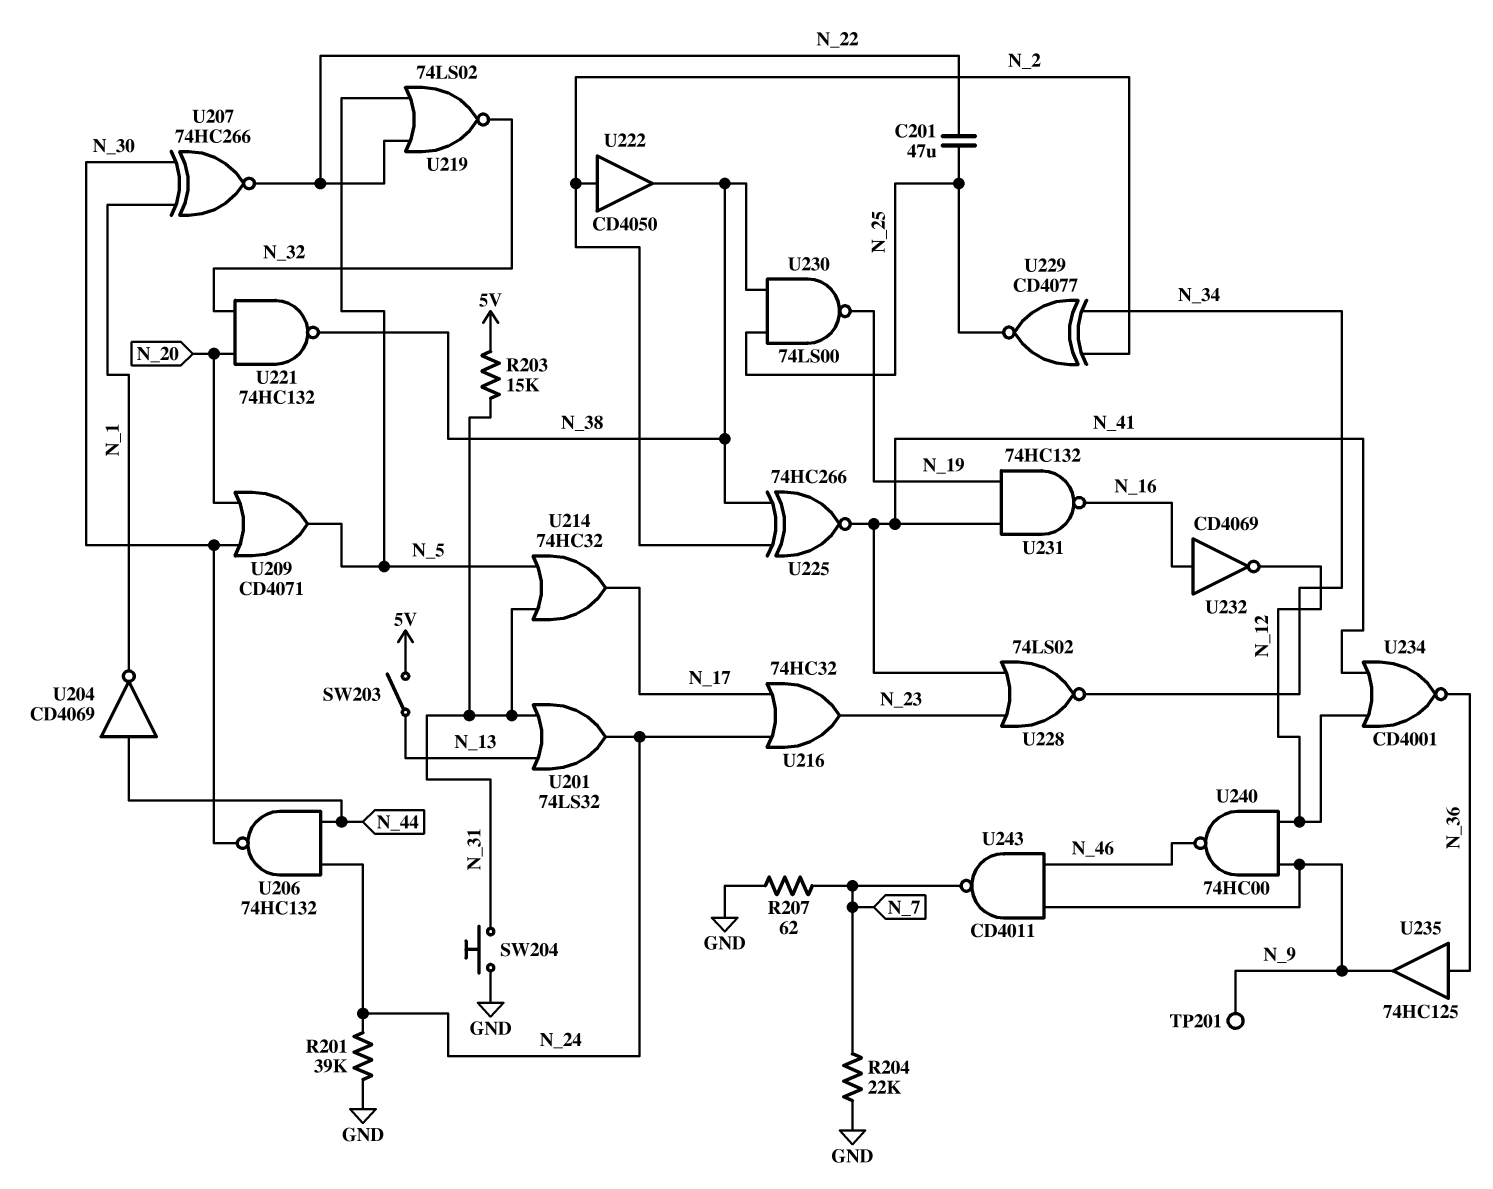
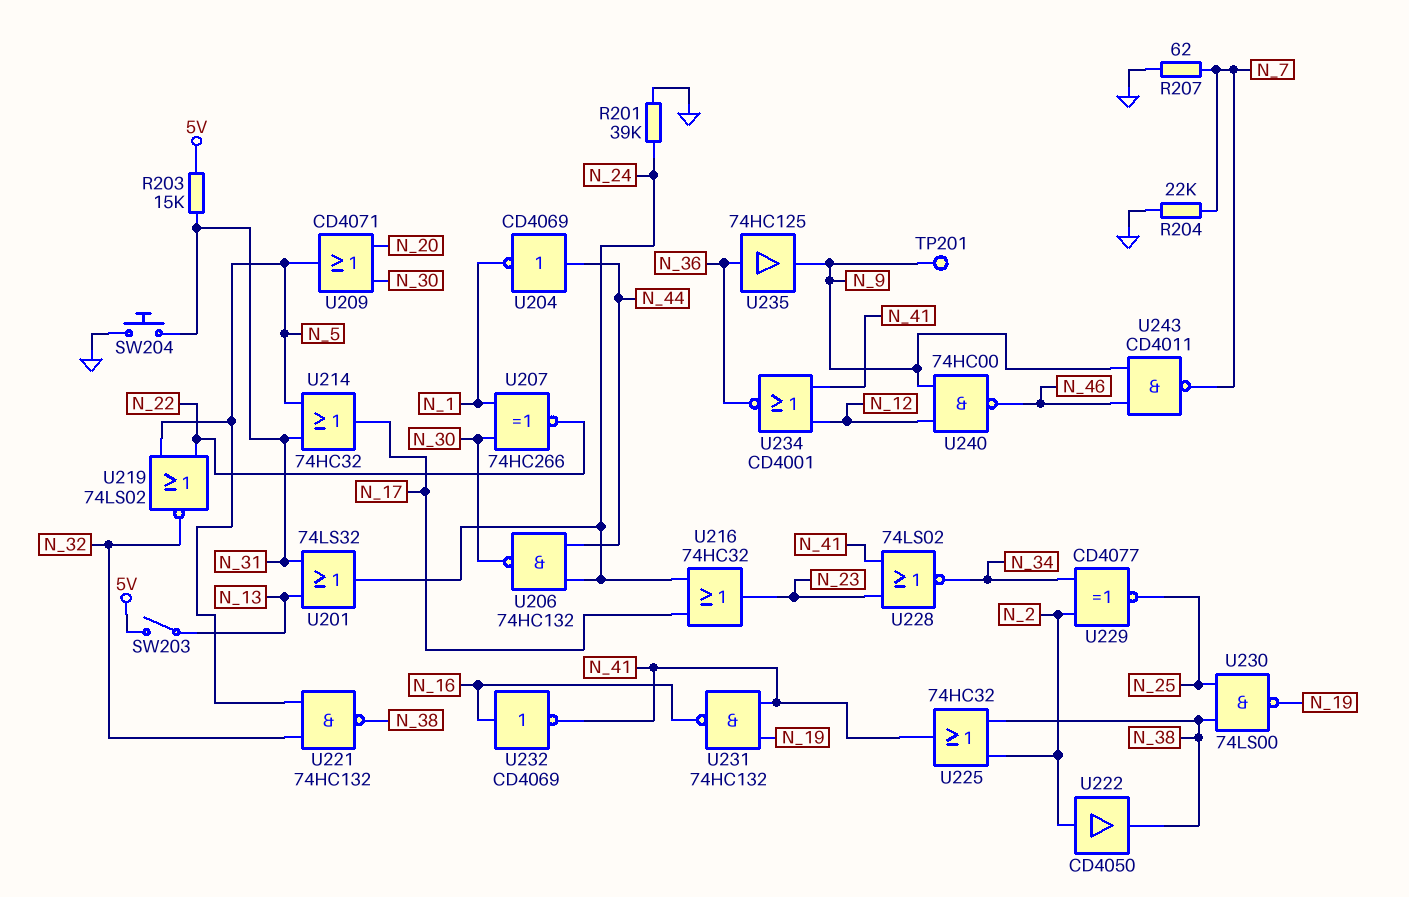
C201: 47uF (N_22, N_25) -> none
U221: NAND 74HC132 (in N_20, in N_32, out N_38) -> NAND 74HC132 (in N_5, in N_32, out N_38)
U225: XNOR 74HC266 (in N_2, in N_38, out N_41) -> OR 74HC32 (in N_2, in N_38, out N_41)
U232: NOT CD4069 (in N_16, out N_12) -> NOT CD4069 (in N_16, out N_41)

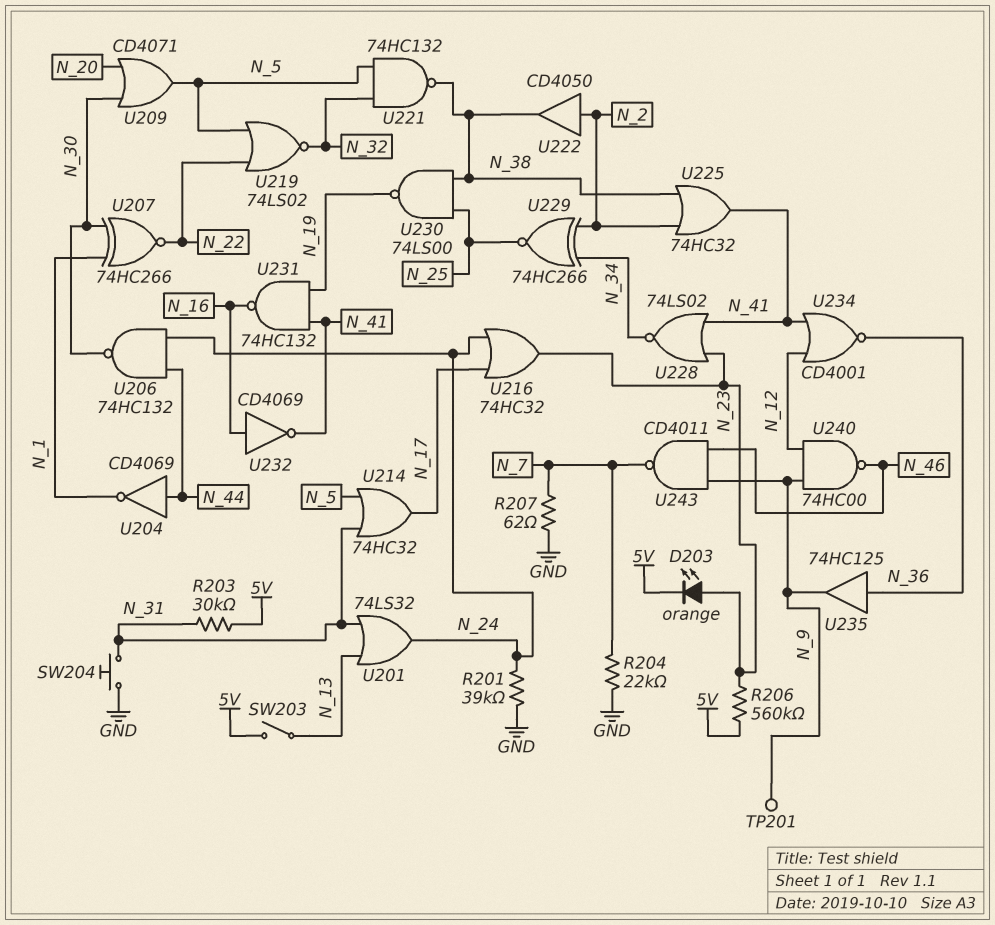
D203: none -> LED orange (A N_23, K 5V)
R203: 15k (5V, N_31) -> 30k (5V, N_31)
R206: none -> 560k (5V, N_23)
U229: XNOR CD4077 (in N_2, in N_34, out N_25) -> XNOR 74HC266 (in N_2, in N_34, out N_25)

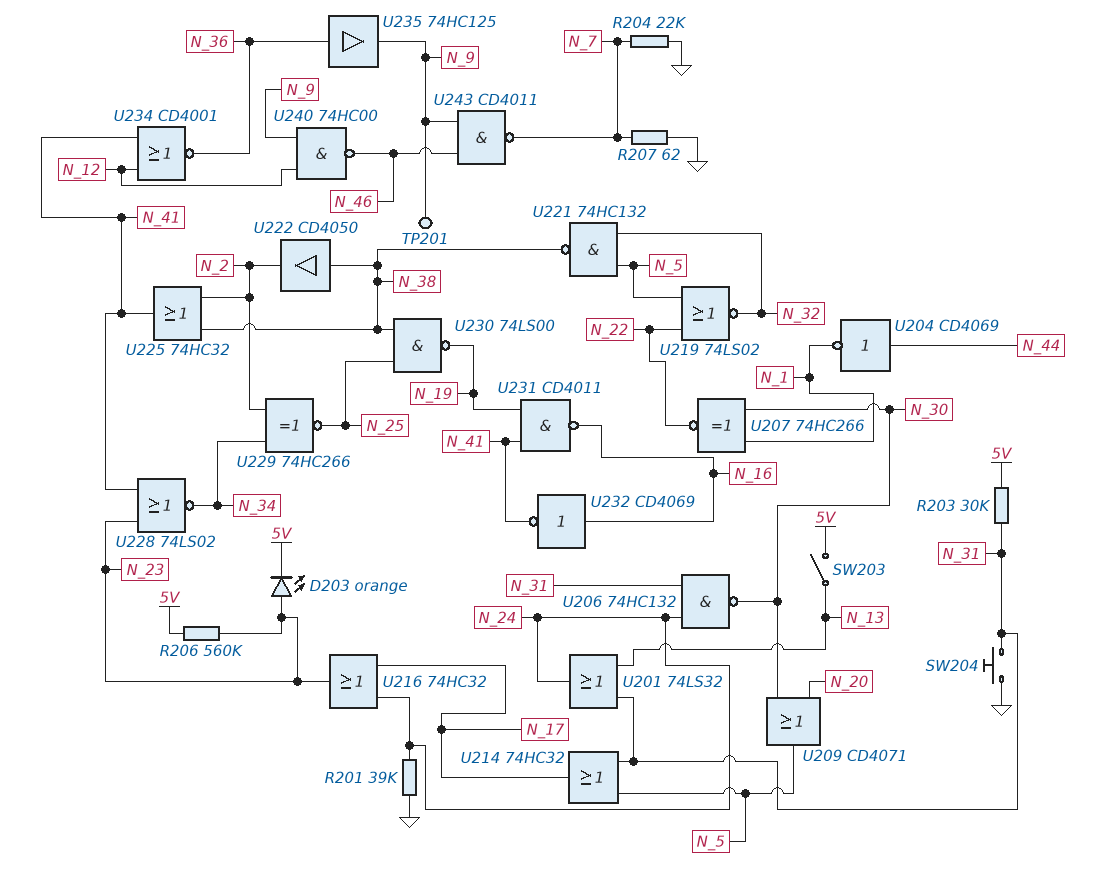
U206: NAND 74HC132 (in N_24, in N_44, out N_30) -> NAND 74HC132 (in N_24, in N_31, out N_30)
U222: buffer CD4050 (in N_2, out N_38) -> buffer CD4050 (in N_38, out N_2)
U231: NAND 74HC132 (in N_19, in N_41, out N_16) -> NAND CD4011 (in N_19, in N_41, out N_16)

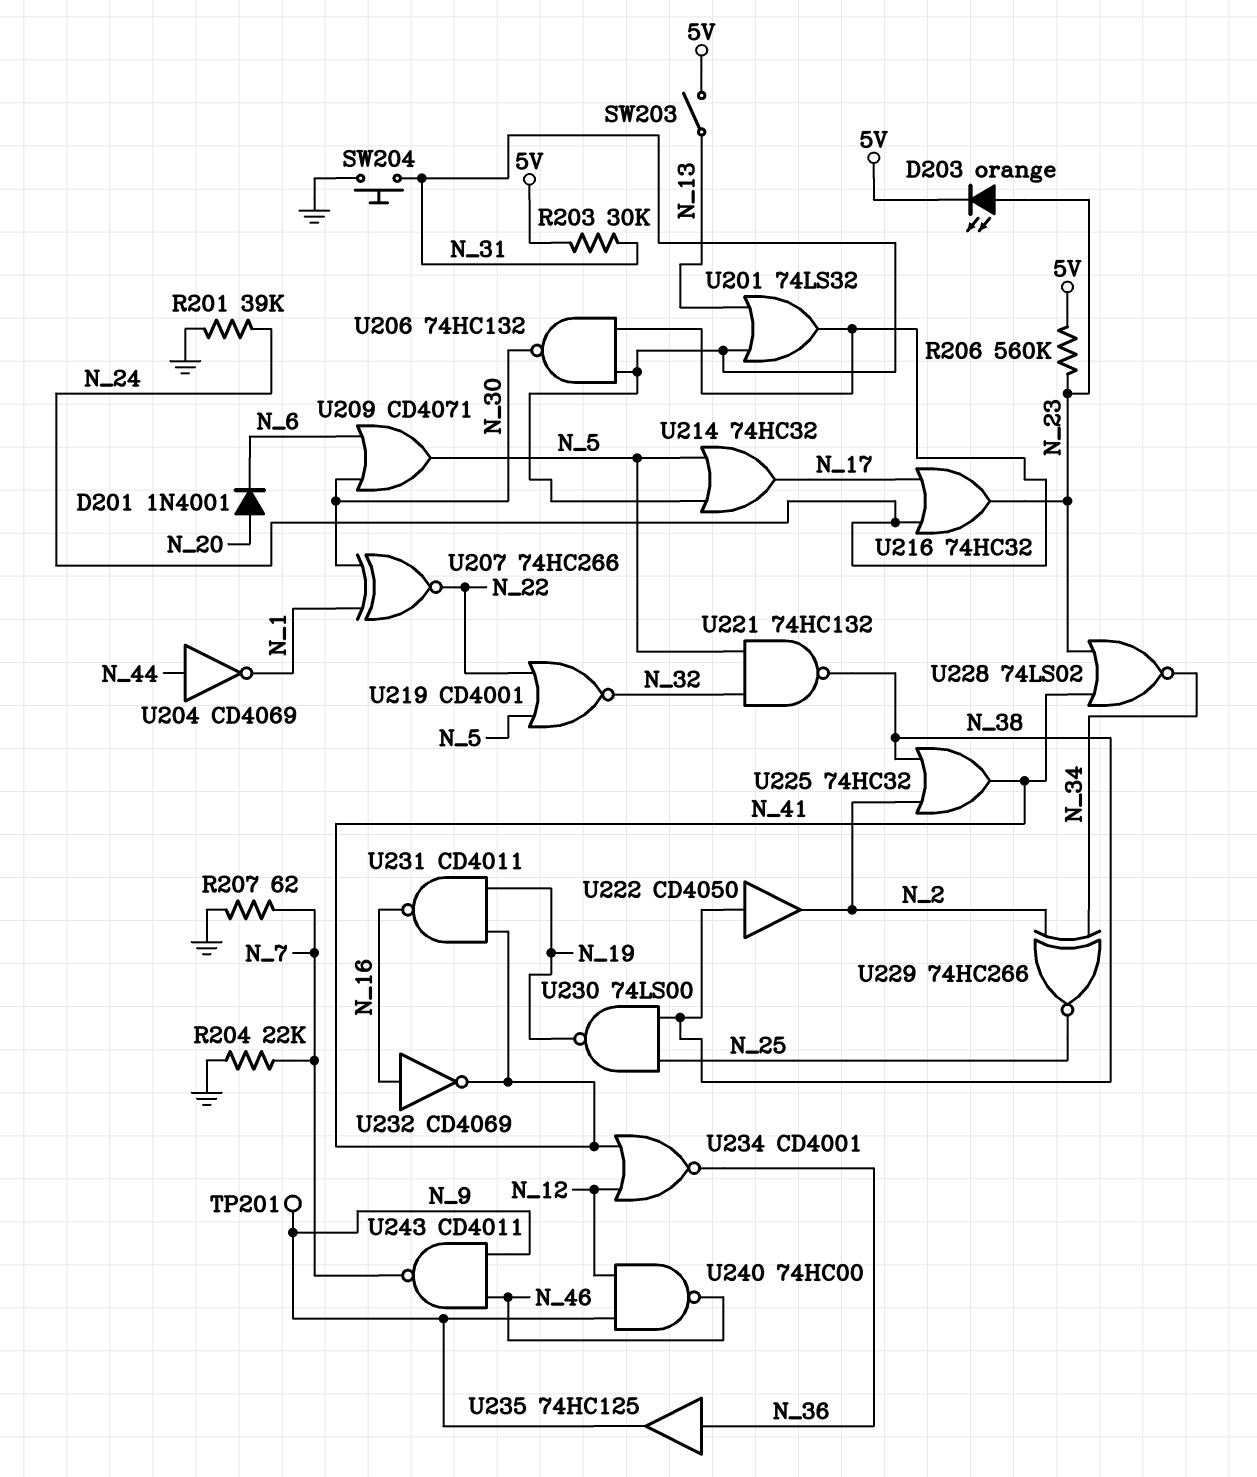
D201: none -> diode 1N4001 (A N_20, K N_6)
U209: OR CD4071 (in N_20, in N_30, out N_5) -> OR CD4071 (in N_6, in N_30, out N_5)
U219: NOR 74LS02 (in N_5, in N_22, out N_32) -> NOR CD4001 (in N_5, in N_22, out N_32)

